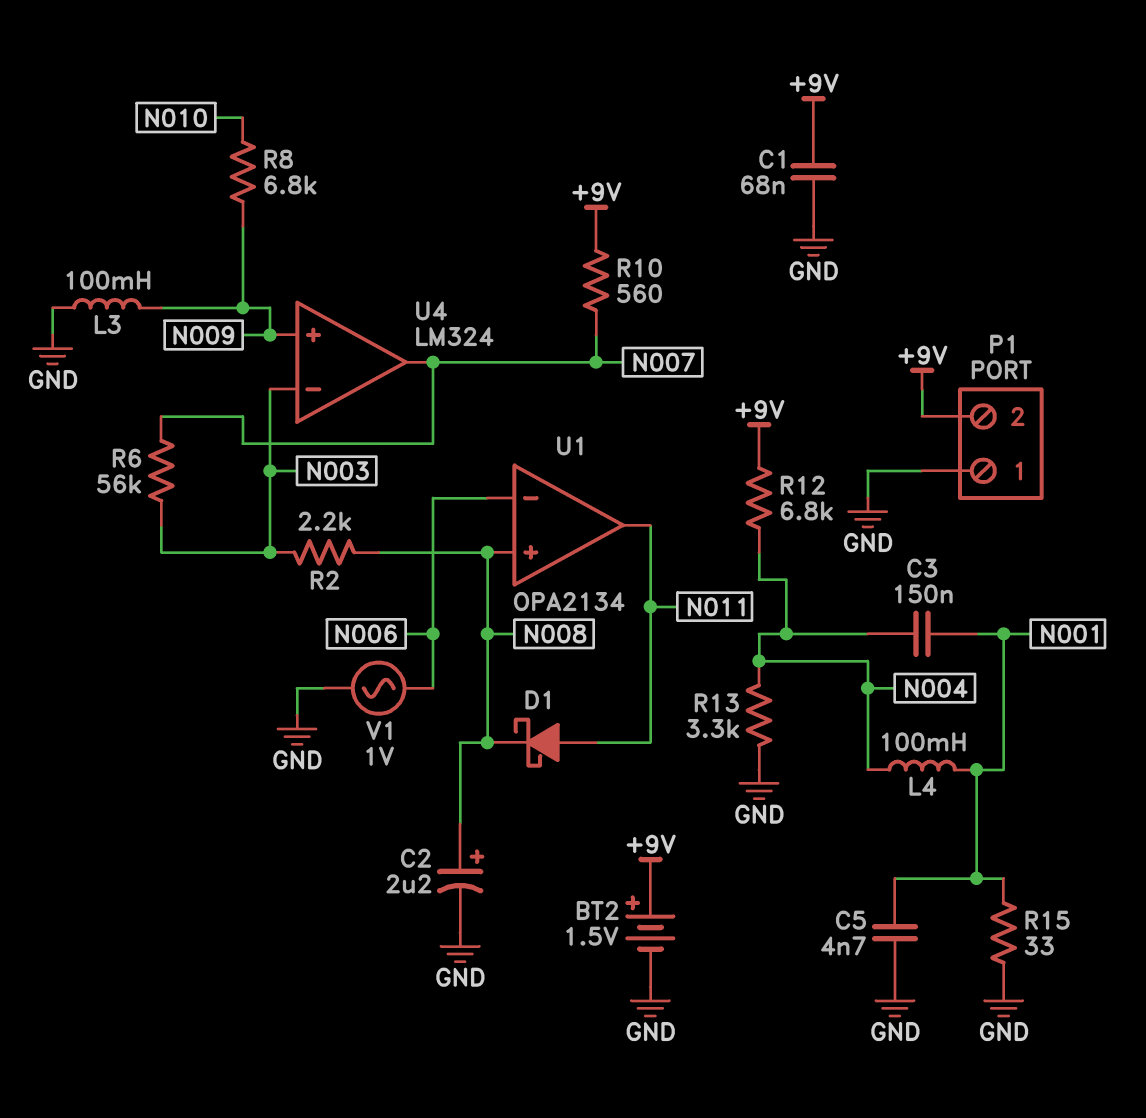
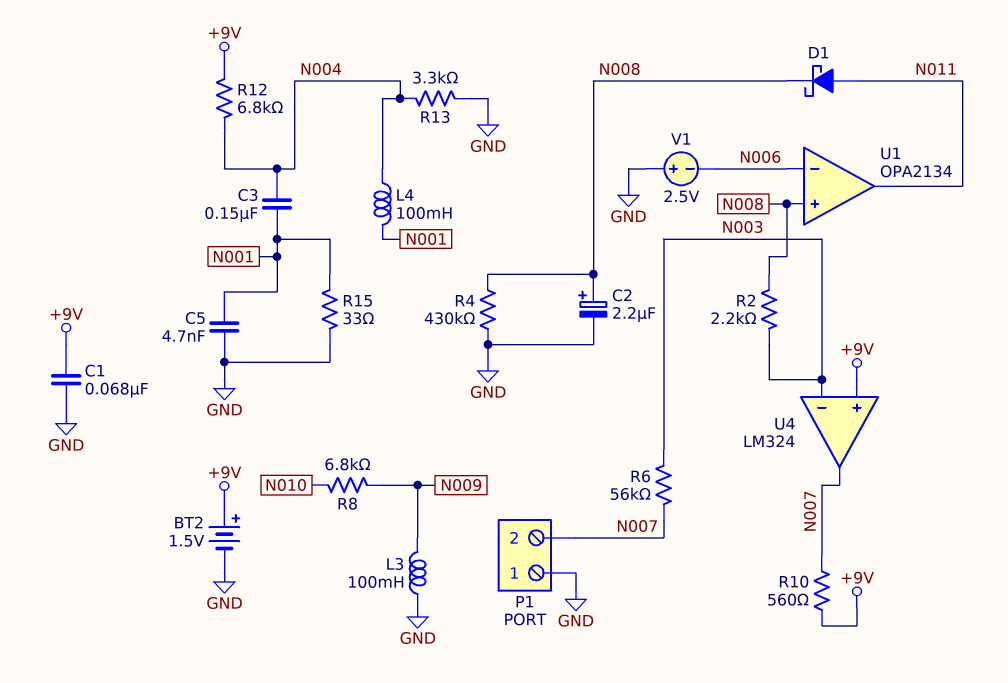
P1 pin 2: +9V -> N007
R4: none -> 430k (GND, N008)
U4 pin in+: N009 -> +9V
V1: AC 1V (GND, N006) -> 2.5V (plus GND, minus N006)

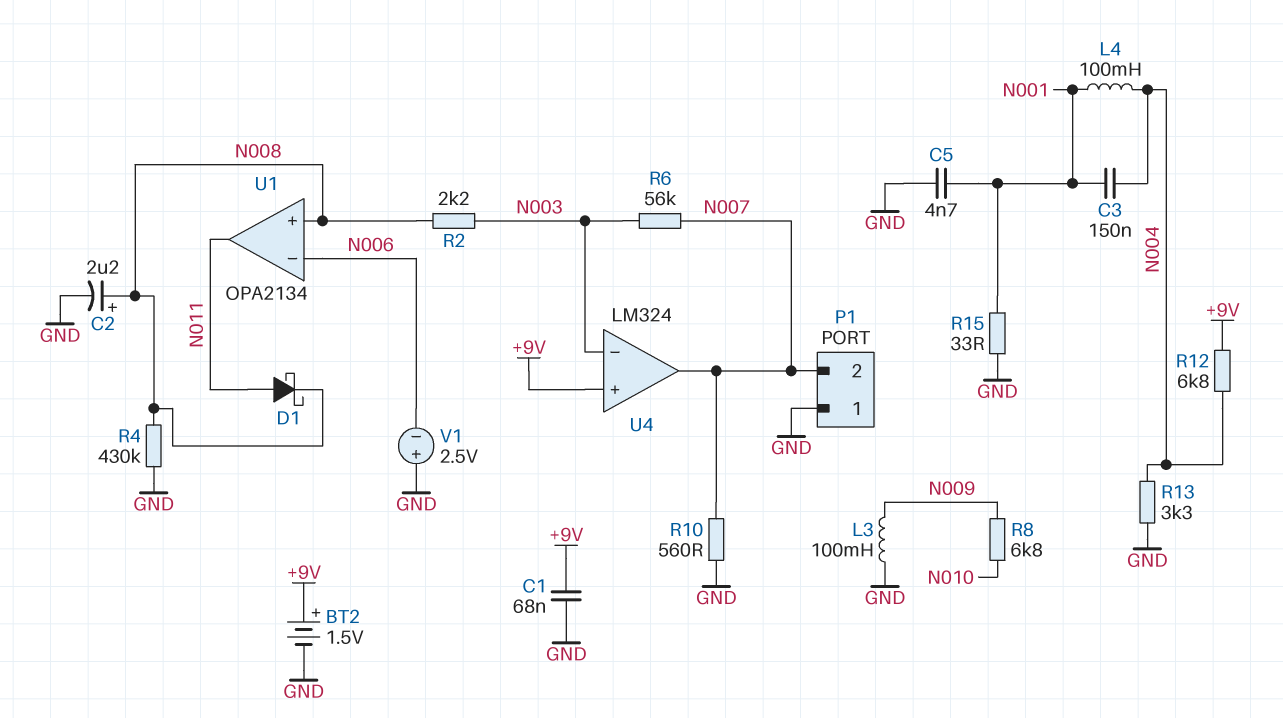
R10: 560 (+9V, N007) -> 560 (GND, N007)

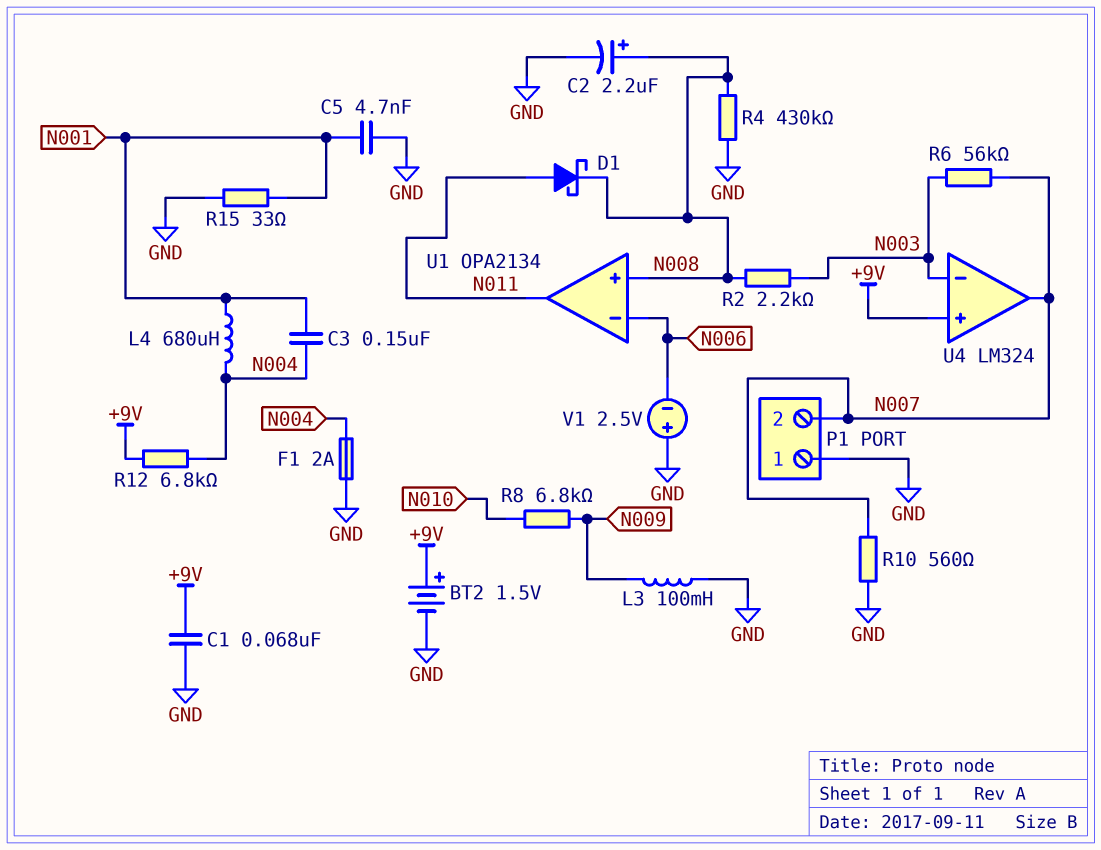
F1: none -> 2A (GND, N004)
L4: 100mH (N001, N004) -> 680uH (N001, N004)
R13: 3.3k (GND, N004) -> none

